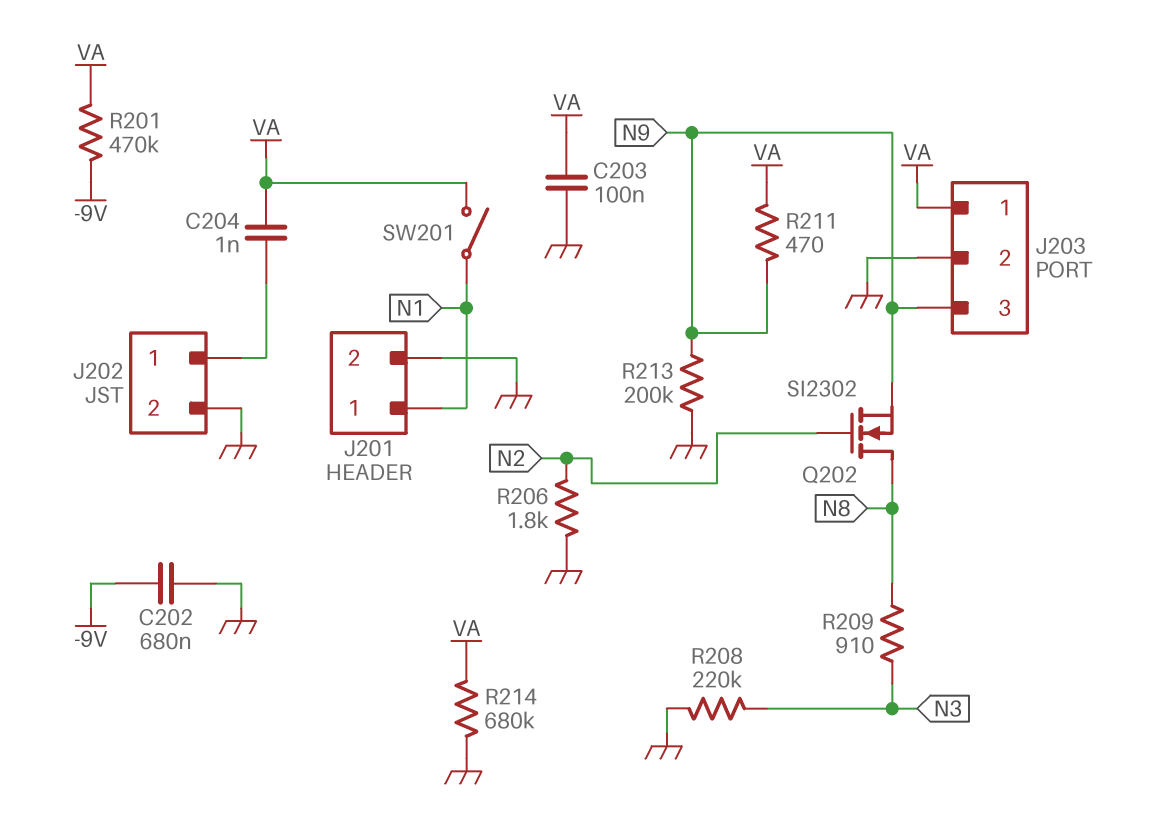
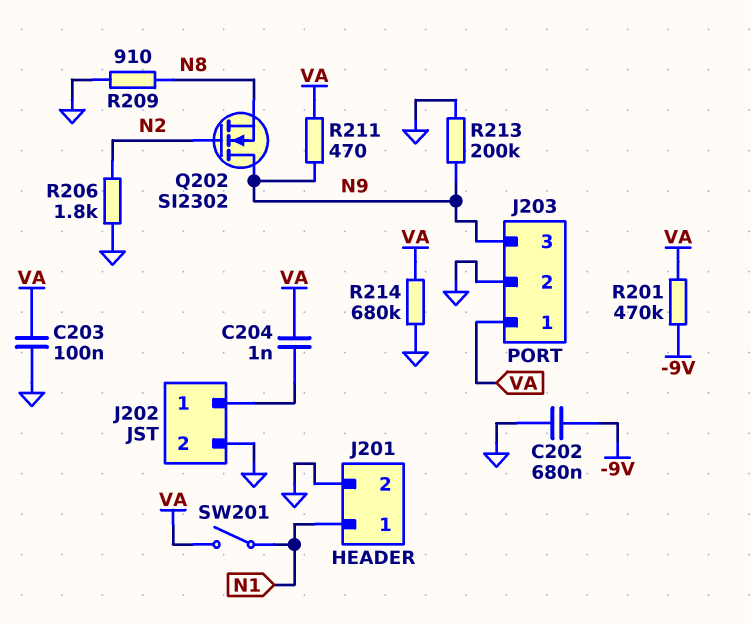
Q202: NMOS SI2302 (G N2, D N8, S N9) -> NMOS SI2302 (G N2, D N9, S N8)
R208: 220k (GND, N3) -> none
R209: 910 (N3, N8) -> 910 (GND, N8)

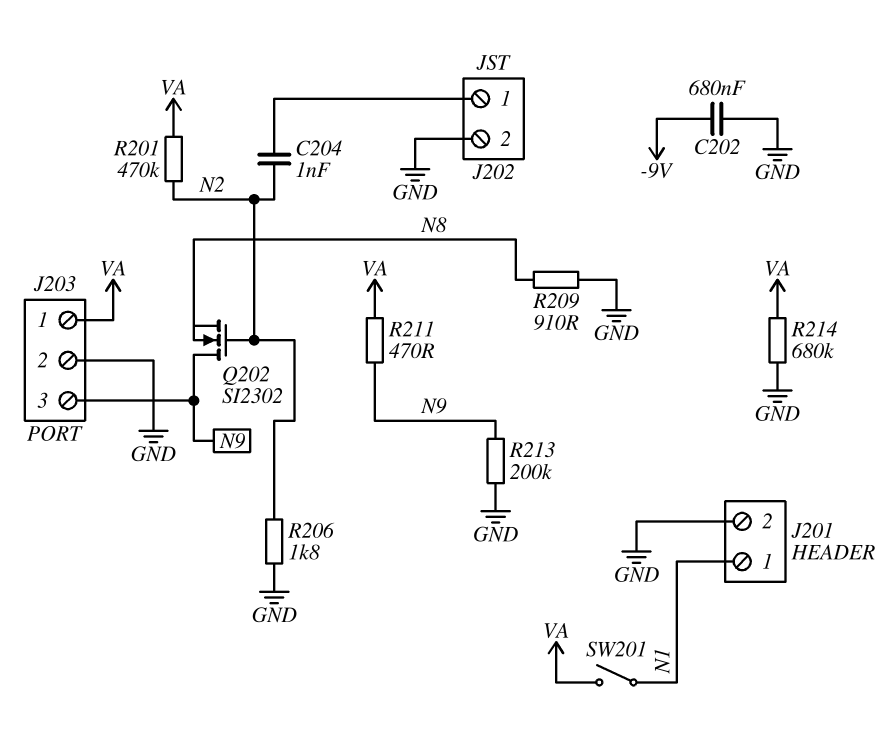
C203: 100nF (GND, VA) -> none
C204: 1nF (J202/1, VA) -> 1nF (J202/1, N2)
R201: 470k (-9V, VA) -> 470k (N2, VA)

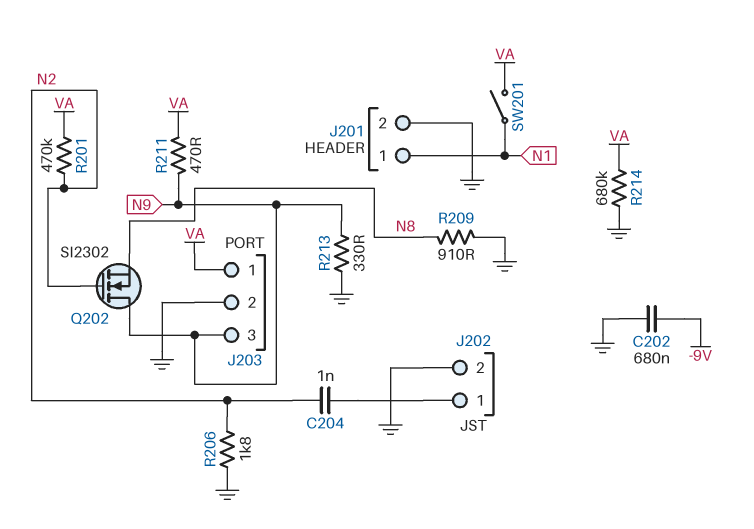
R213: 200k (GND, N9) -> 330 (GND, N9)

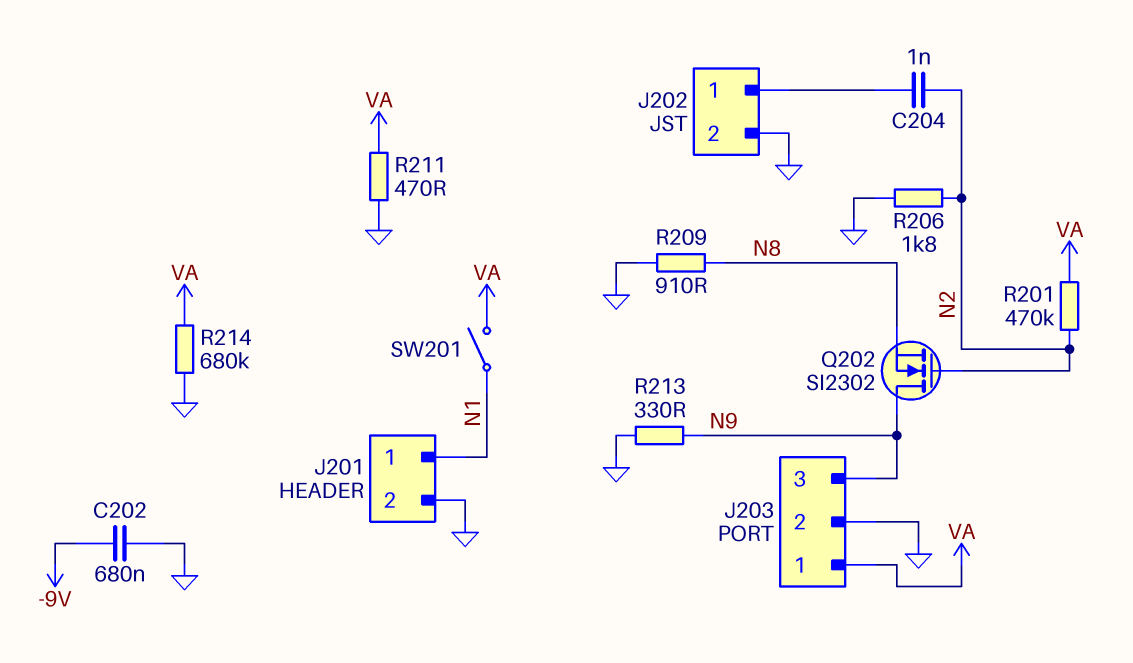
R211: 470 (N9, VA) -> 470 (GND, VA)

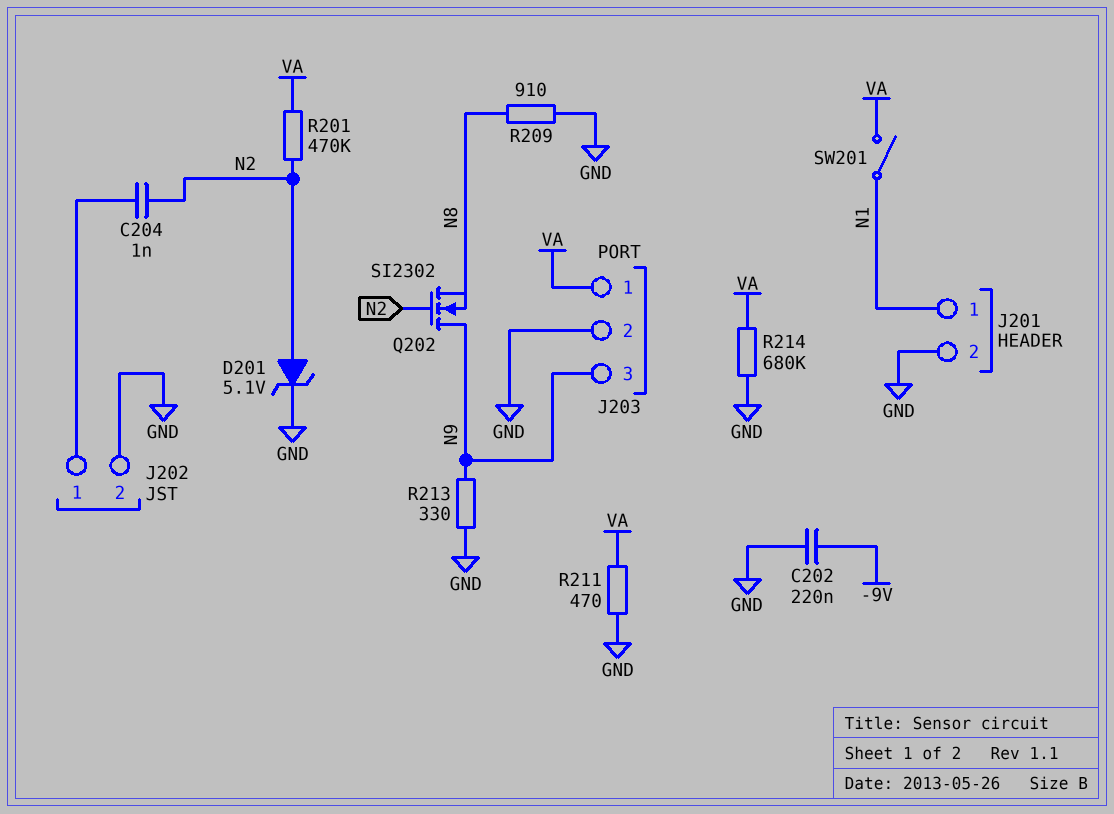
C202: 680nF (-9V, GND) -> 220nF (-9V, GND)
D201: none -> zener 5.1V (A N2, K GND)
R206: 1.8k (GND, N2) -> none

